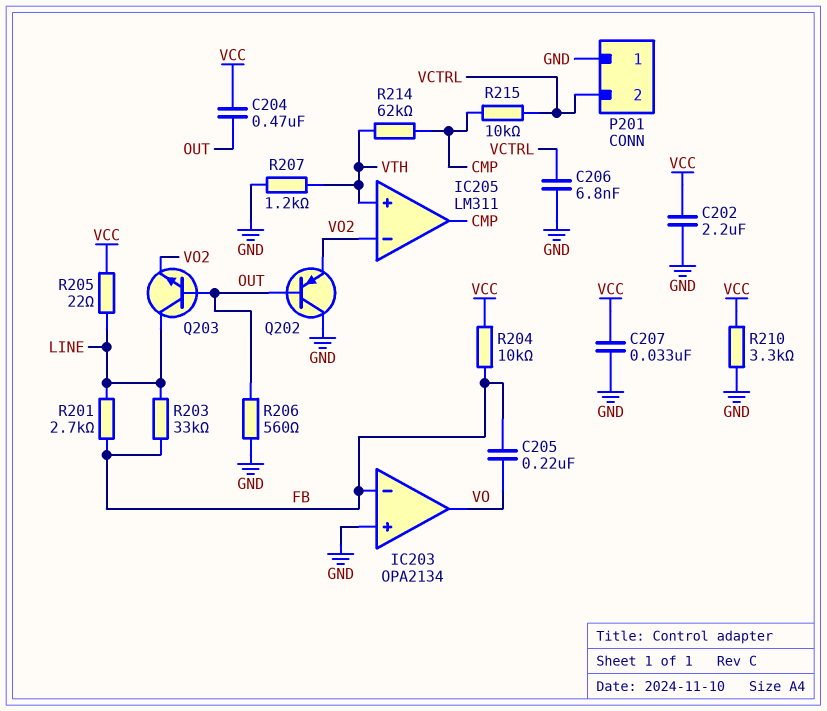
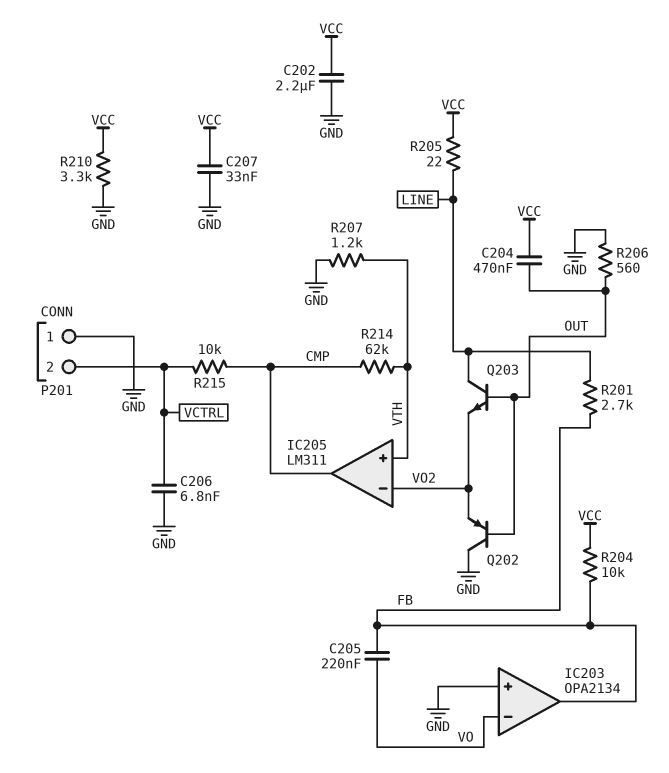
IC203 pin in-: FB -> VO
IC203 pin out: VO -> FB
R203: 33k (FB, LINE) -> none

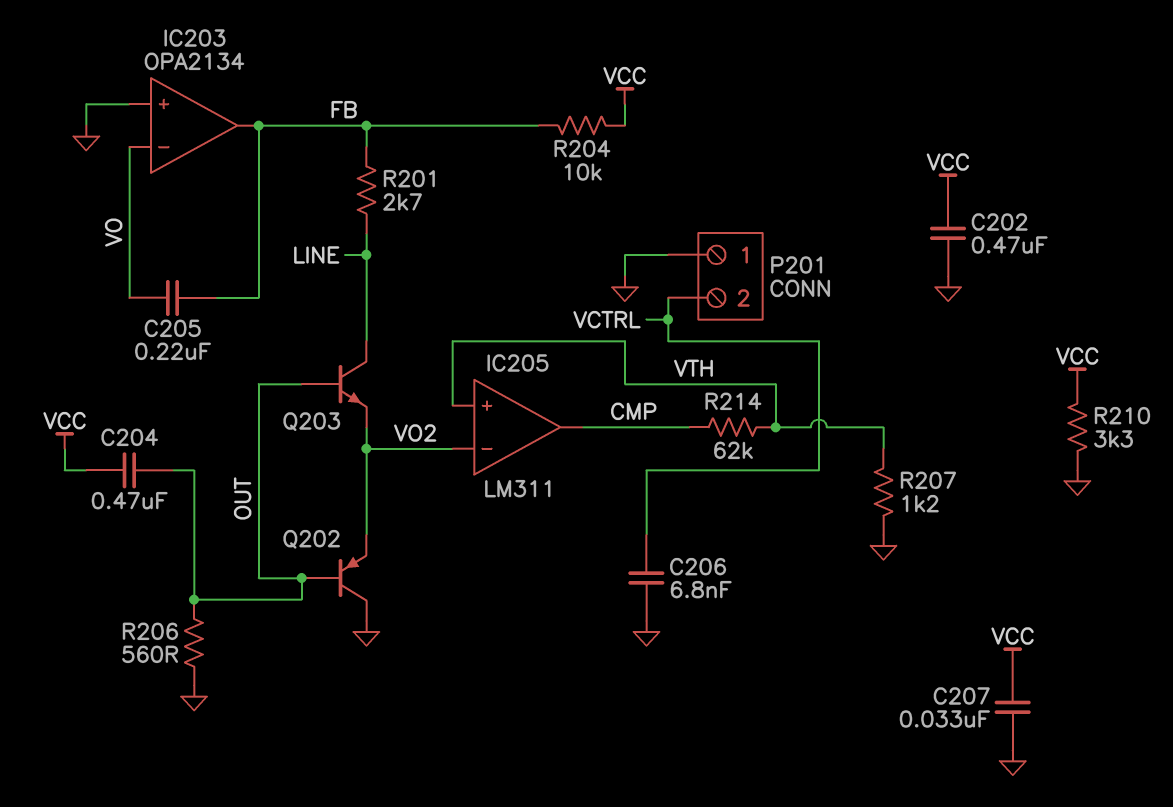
C202: 2.2uF (GND, VCC) -> 470nF (GND, VCC)
R205: 22 (LINE, VCC) -> none
R215: 10k (CMP, VCTRL) -> none

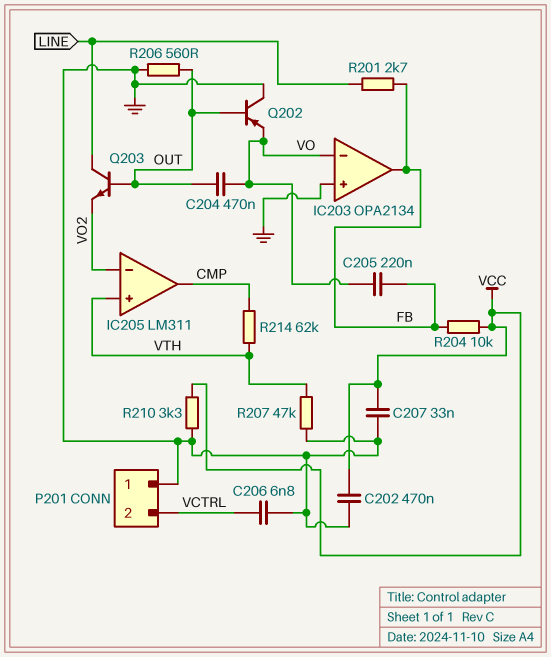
C204: 470nF (OUT, VCC) -> 470nF (OUT, VO)
Q202: PNP (B OUT, C GND, E VO2) -> PNP (B OUT, C GND, E VO)
R207: 1.2k (GND, VTH) -> 47k (GND, VTH)

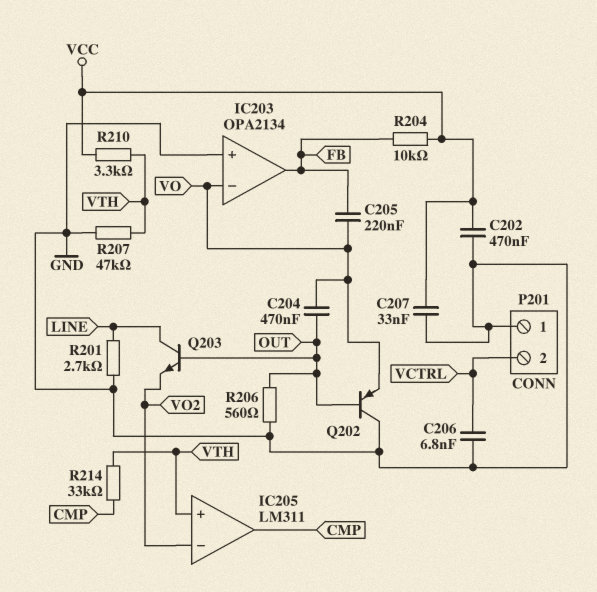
R201: 2.7k (FB, LINE) -> 2.7k (GND, LINE)
R210: 3.3k (GND, VCC) -> 3.3k (VCC, VTH)
R214: 62k (CMP, VTH) -> 33k (CMP, VTH)

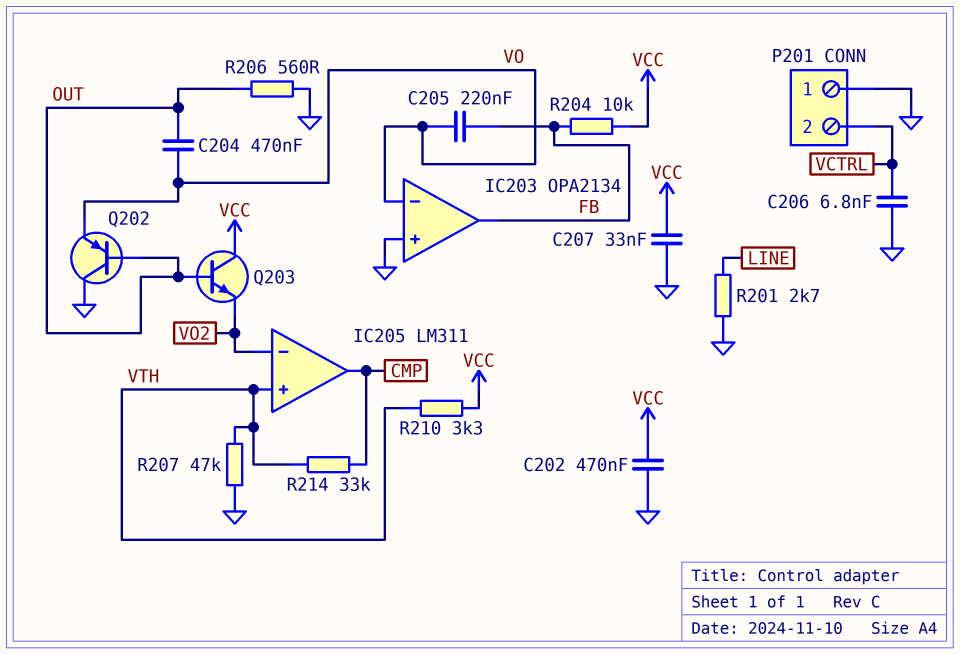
Q203: NPN (B OUT, C LINE, E VO2) -> NPN (B OUT, C VCC, E VO2)

